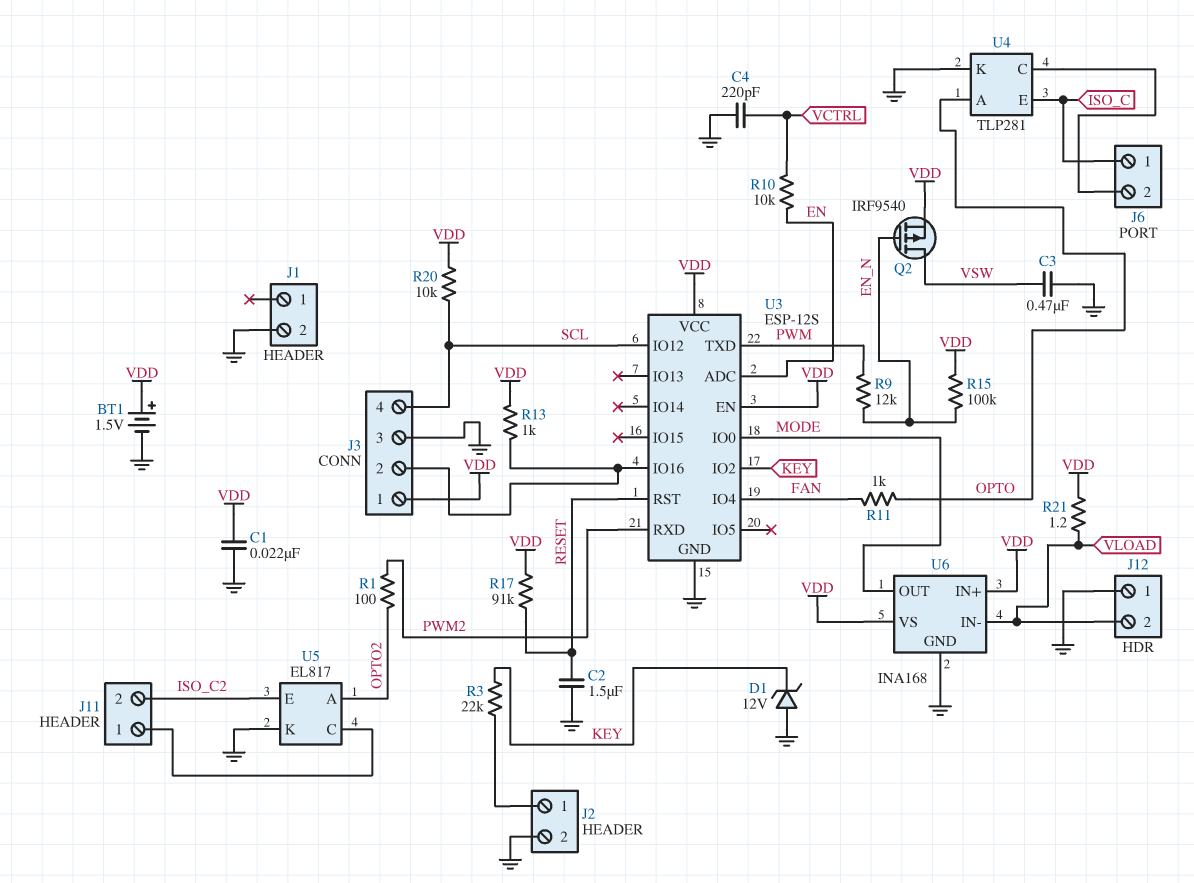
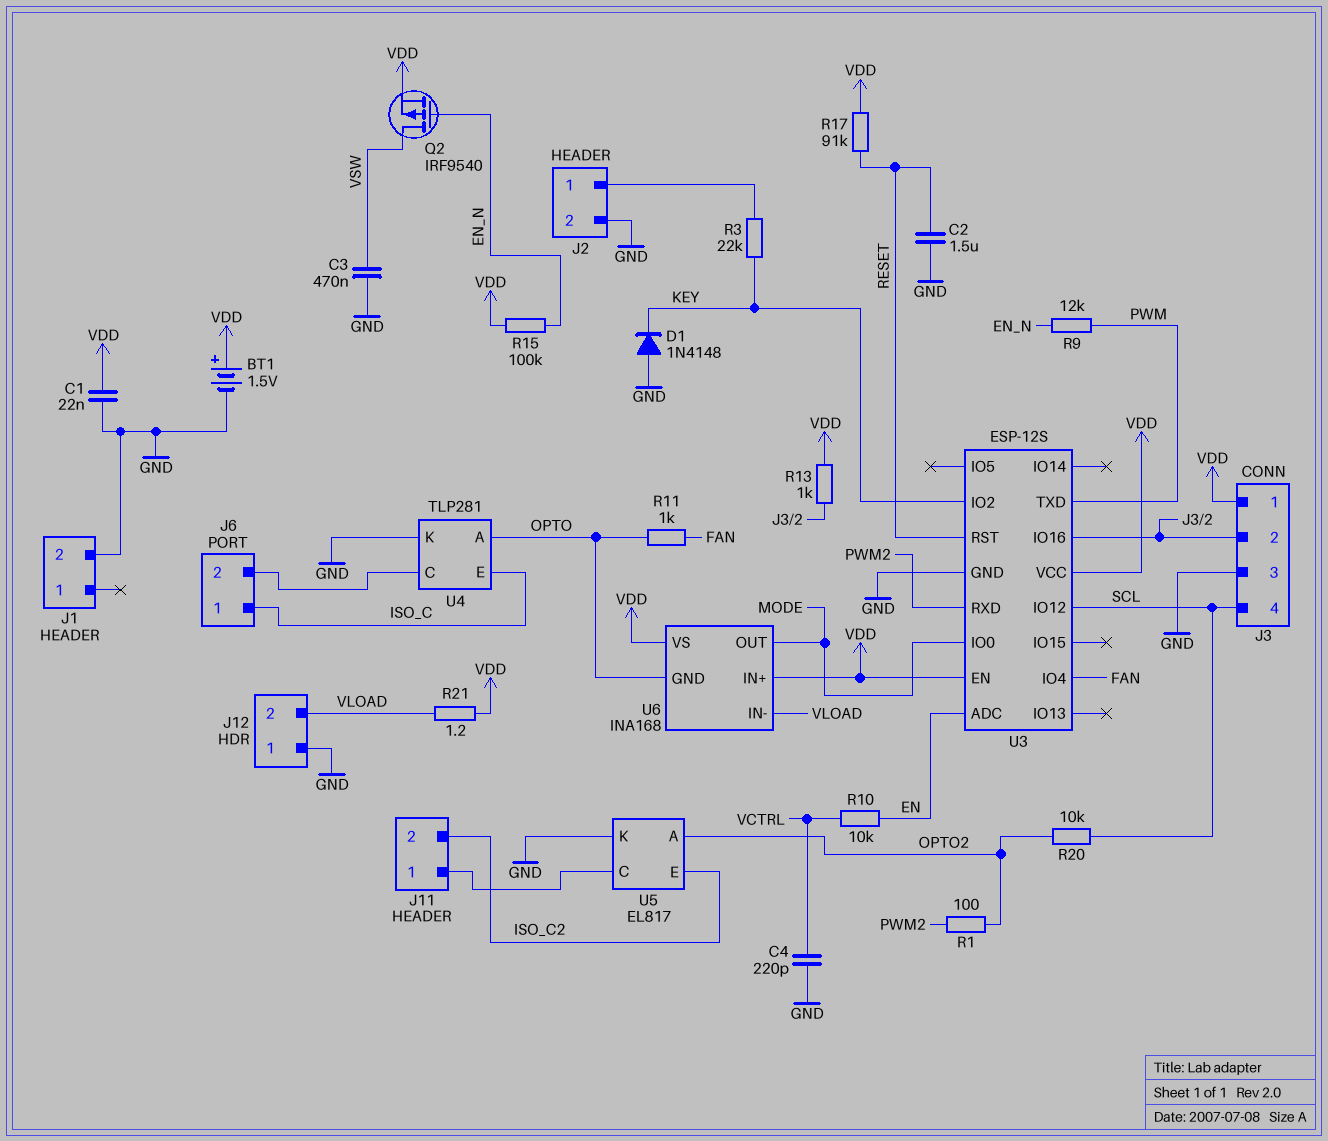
D1: zener 12V (A GND, K KEY) -> diode 1N4148 (A GND, K KEY)
R20: 10k (SCL, VDD) -> 10k (OPTO2, SCL)
U6 pin GND: GND -> OPTO

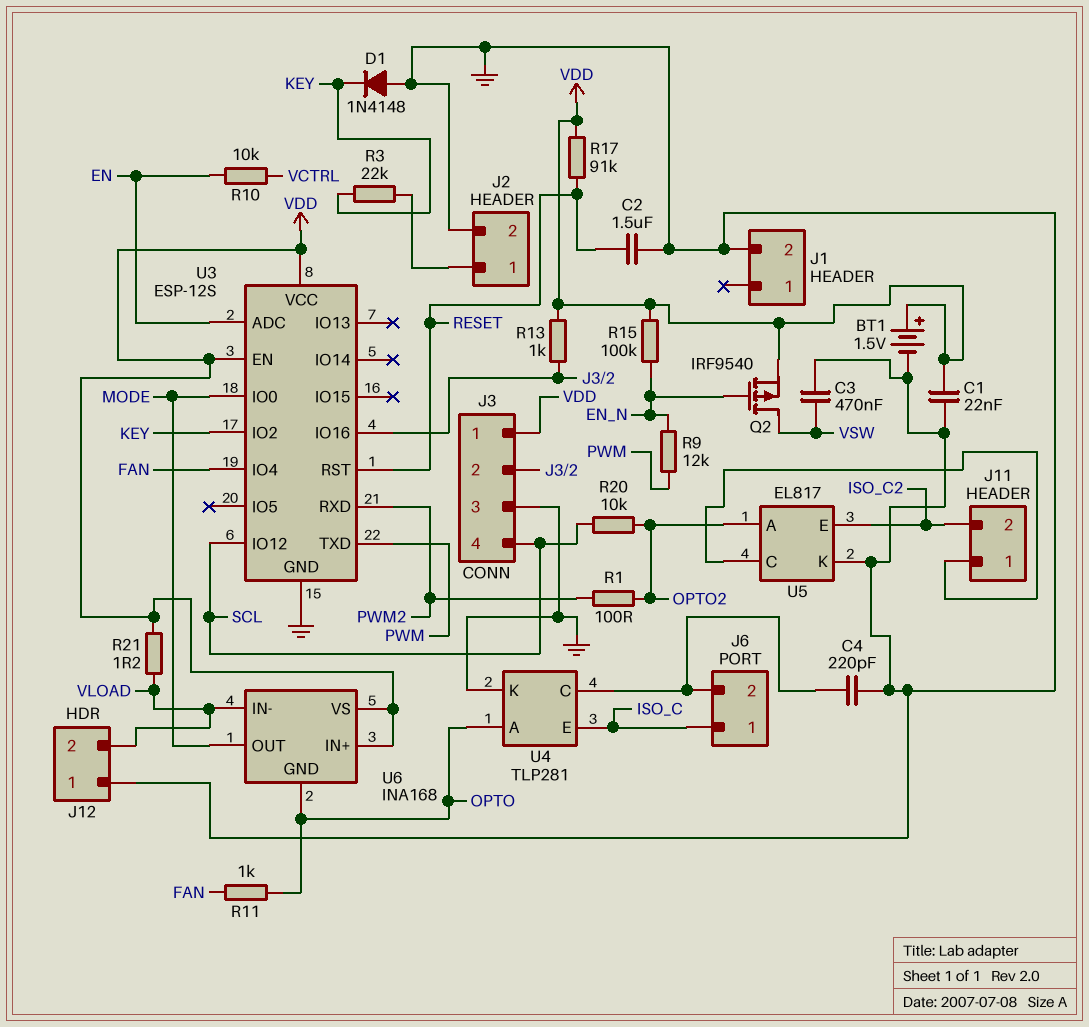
C4: 220pF (GND, VCTRL) -> 220pF (GND, J6/2)

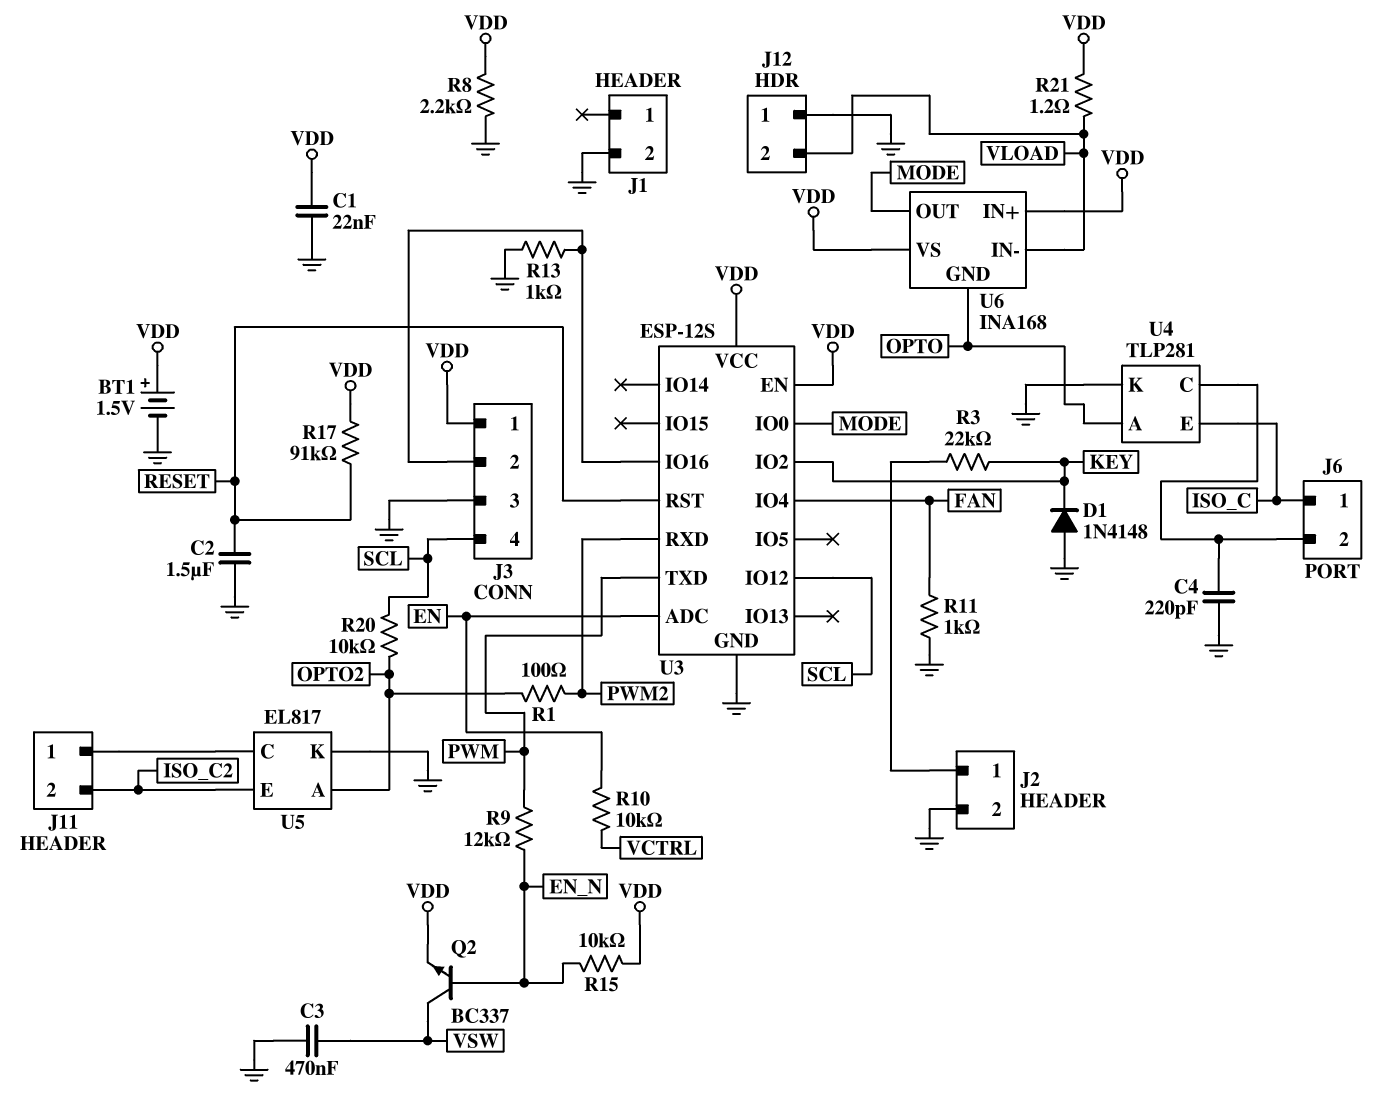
Q2: PMOS IRF9540 (G EN_N, D VSW, S VDD) -> NPN BC337 (B EN_N, C VSW, E VDD)
R8: none -> 2.2k (GND, VDD)
R11: 1k (FAN, OPTO) -> 1k (FAN, GND)
R13: 1k (J3/2, VDD) -> 1k (GND, J3/2)
R15: 100k (EN_N, VDD) -> 10k (EN_N, VDD)

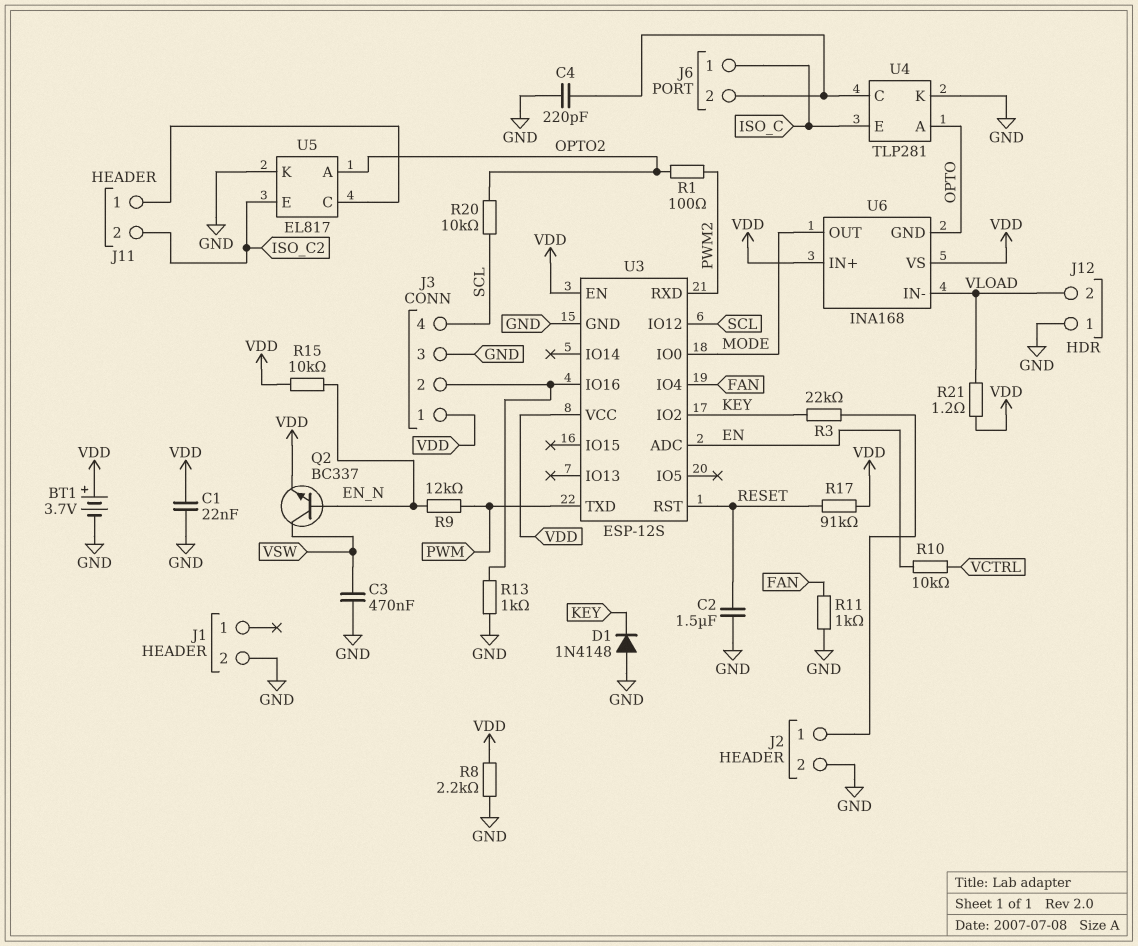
BT1: 1.5V (plus VDD, minus GND) -> 3.7V (plus VDD, minus GND)

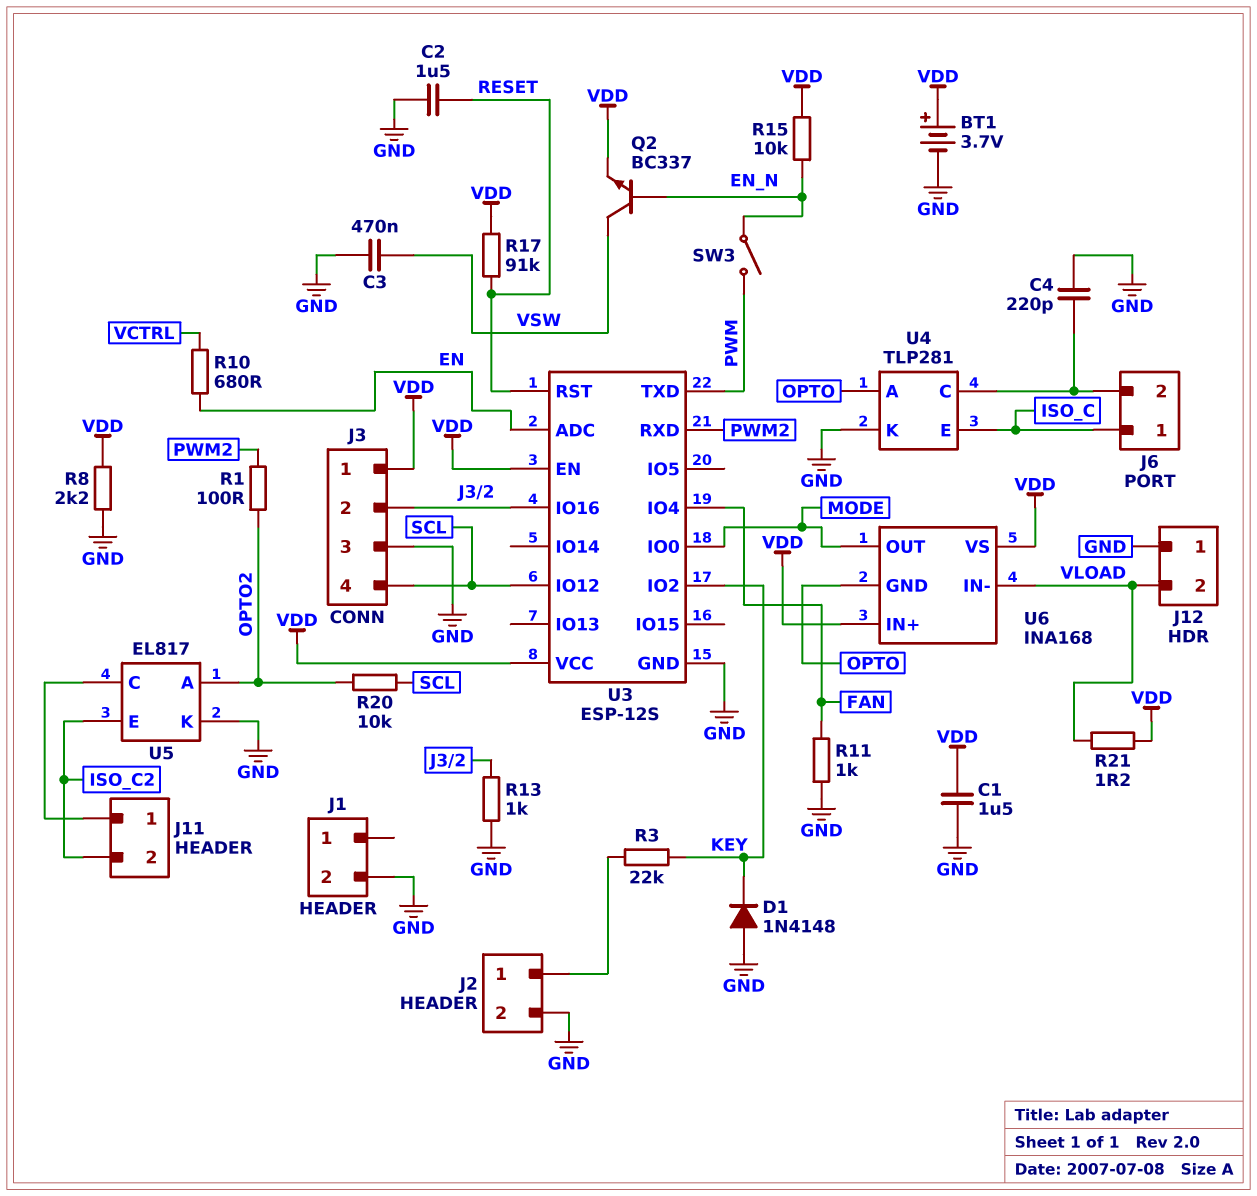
C1: 22nF (GND, VDD) -> 1.5uF (GND, VDD)
R9: 12k (EN_N, PWM) -> none
R10: 10k (EN, VCTRL) -> 680 (EN, VCTRL)
SW3: none -> switch (EN_N, PWM)

